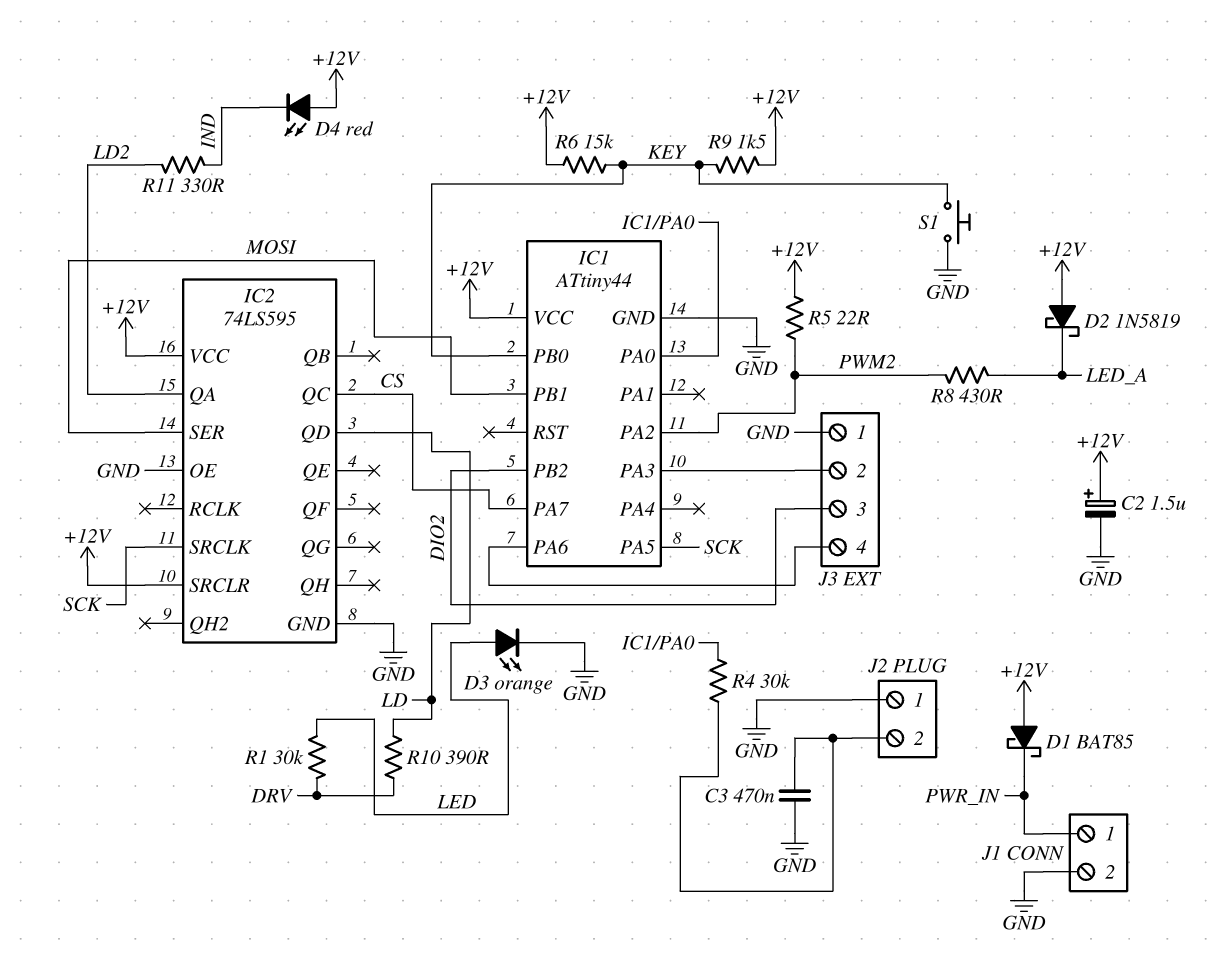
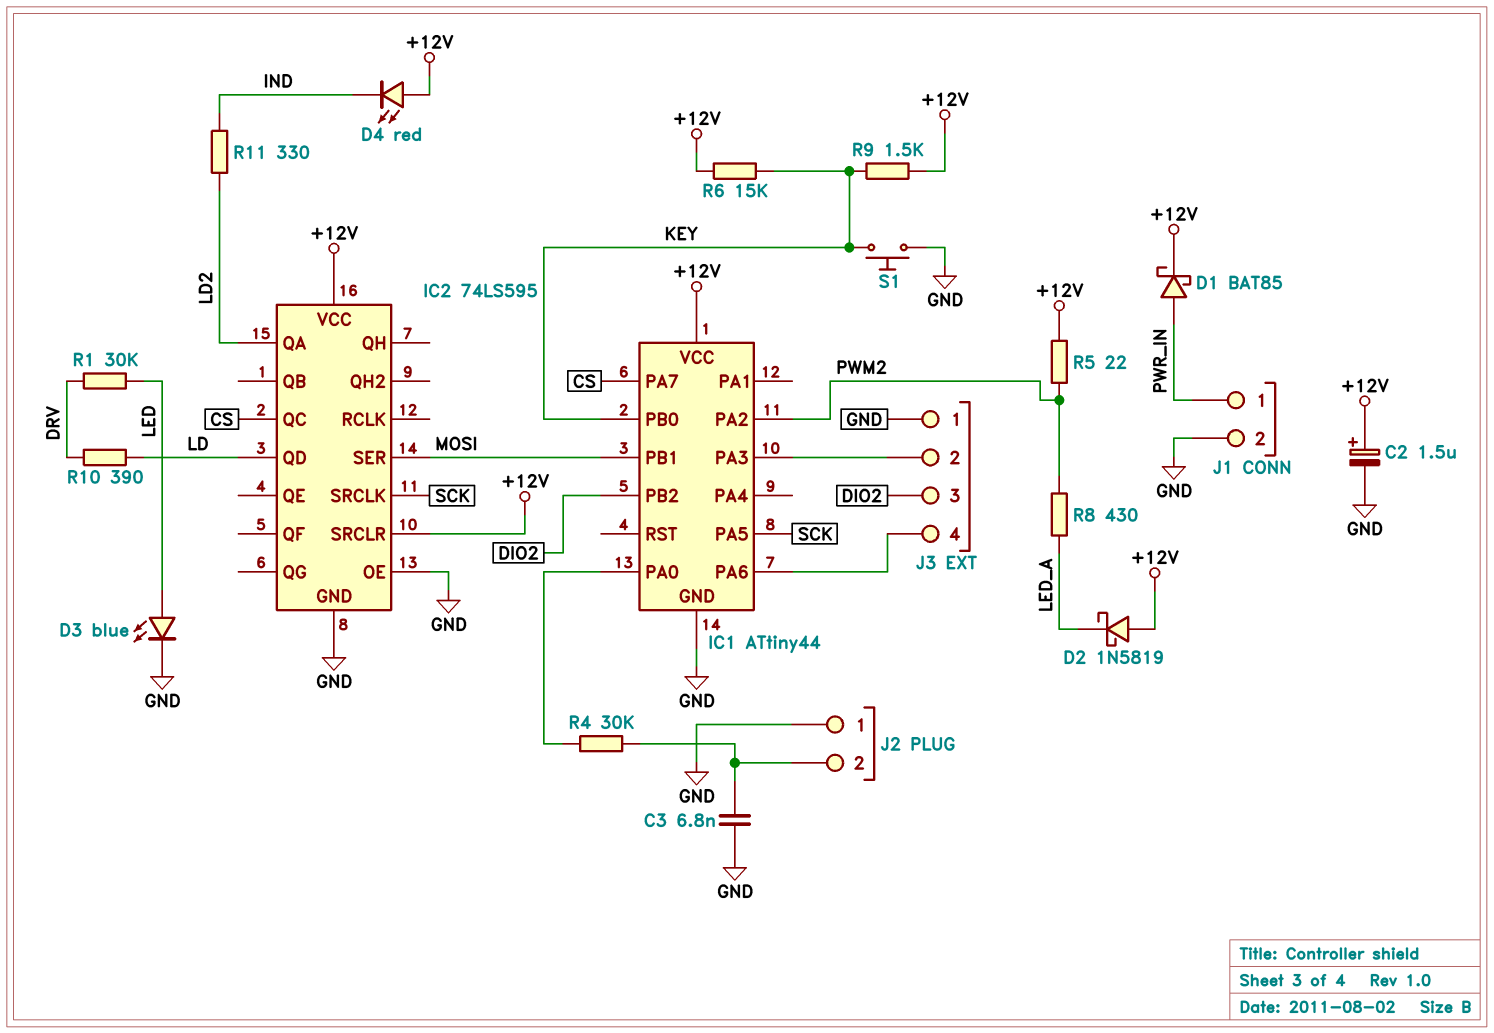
C3: 470nF (GND, J2/2) -> 6.8nF (GND, J2/2)
D1: schottky BAT85 (A +12V, K PWR_IN) -> schottky BAT85 (A PWR_IN, K +12V)
D3: LED orange (A LED, K GND) -> LED blue (A LED, K GND)

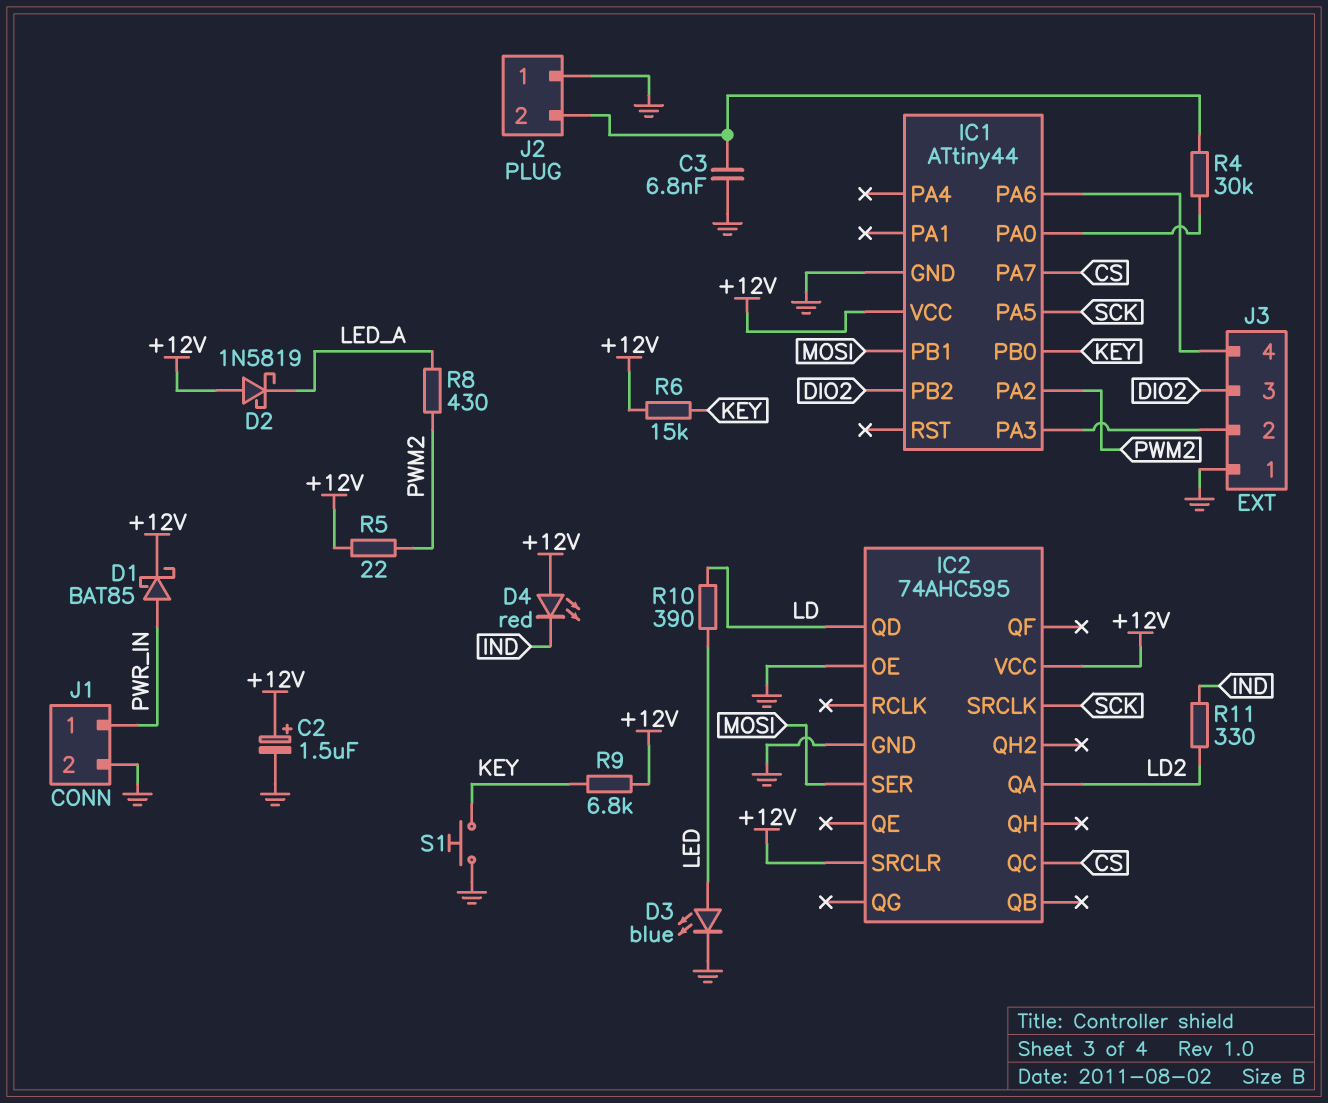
IC2: 74LS595 -> 74AHC595
R1: 30k (DRV, LED) -> none
R9: 1.5k (+12V, KEY) -> 6.8k (+12V, KEY)
R10: 390 (DRV, LD) -> 390 (LD, LED)

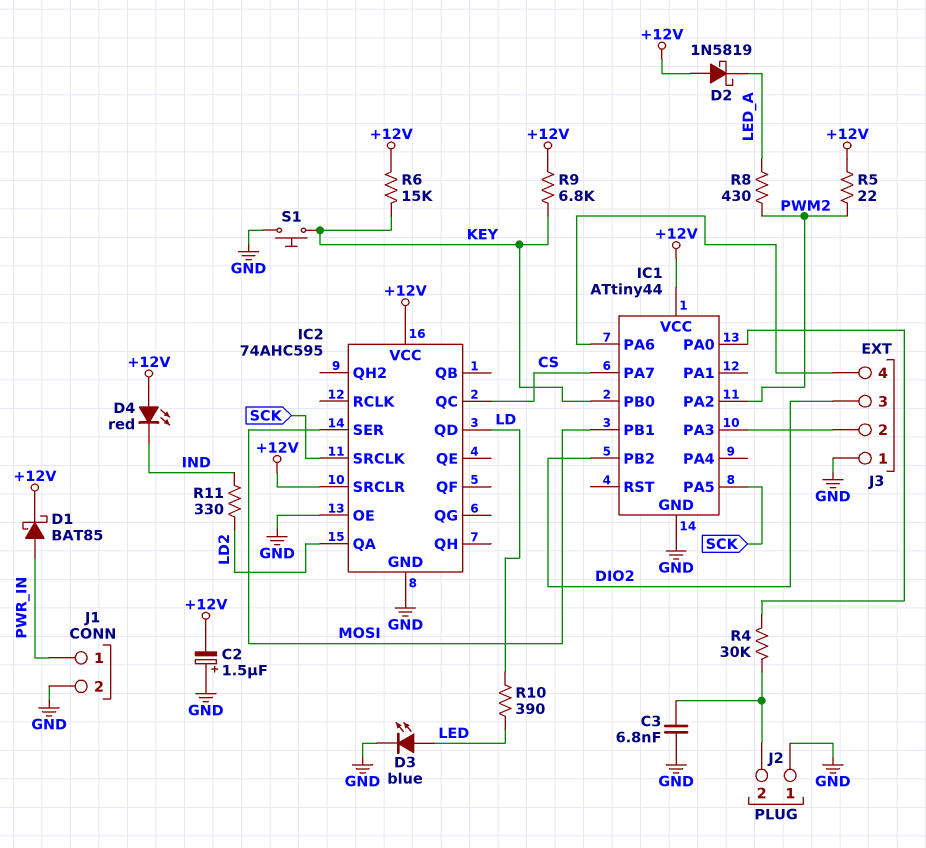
C2: 1.5uF (plus +12V, minus GND) -> 1.5uF (plus GND, minus +12V)

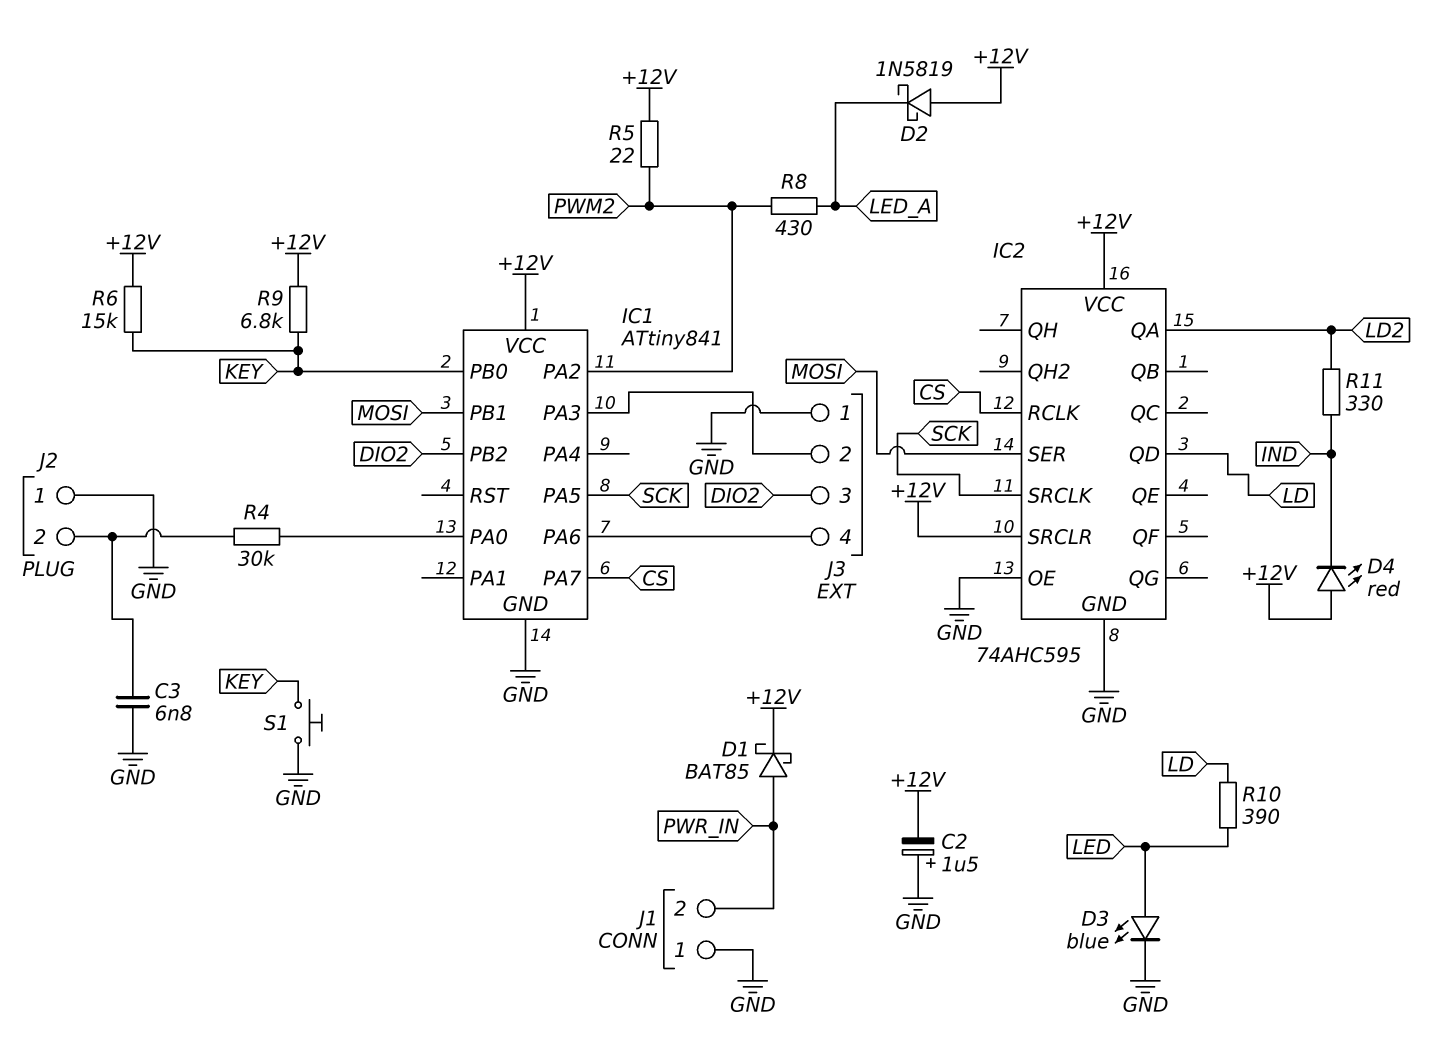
IC1: ATtiny44 -> ATtiny841
IC2 pin QC: CS -> none
IC2 pin RCLK: none -> CS
J1 pin 1: PWR_IN -> GND
J1 pin 2: GND -> PWR_IN

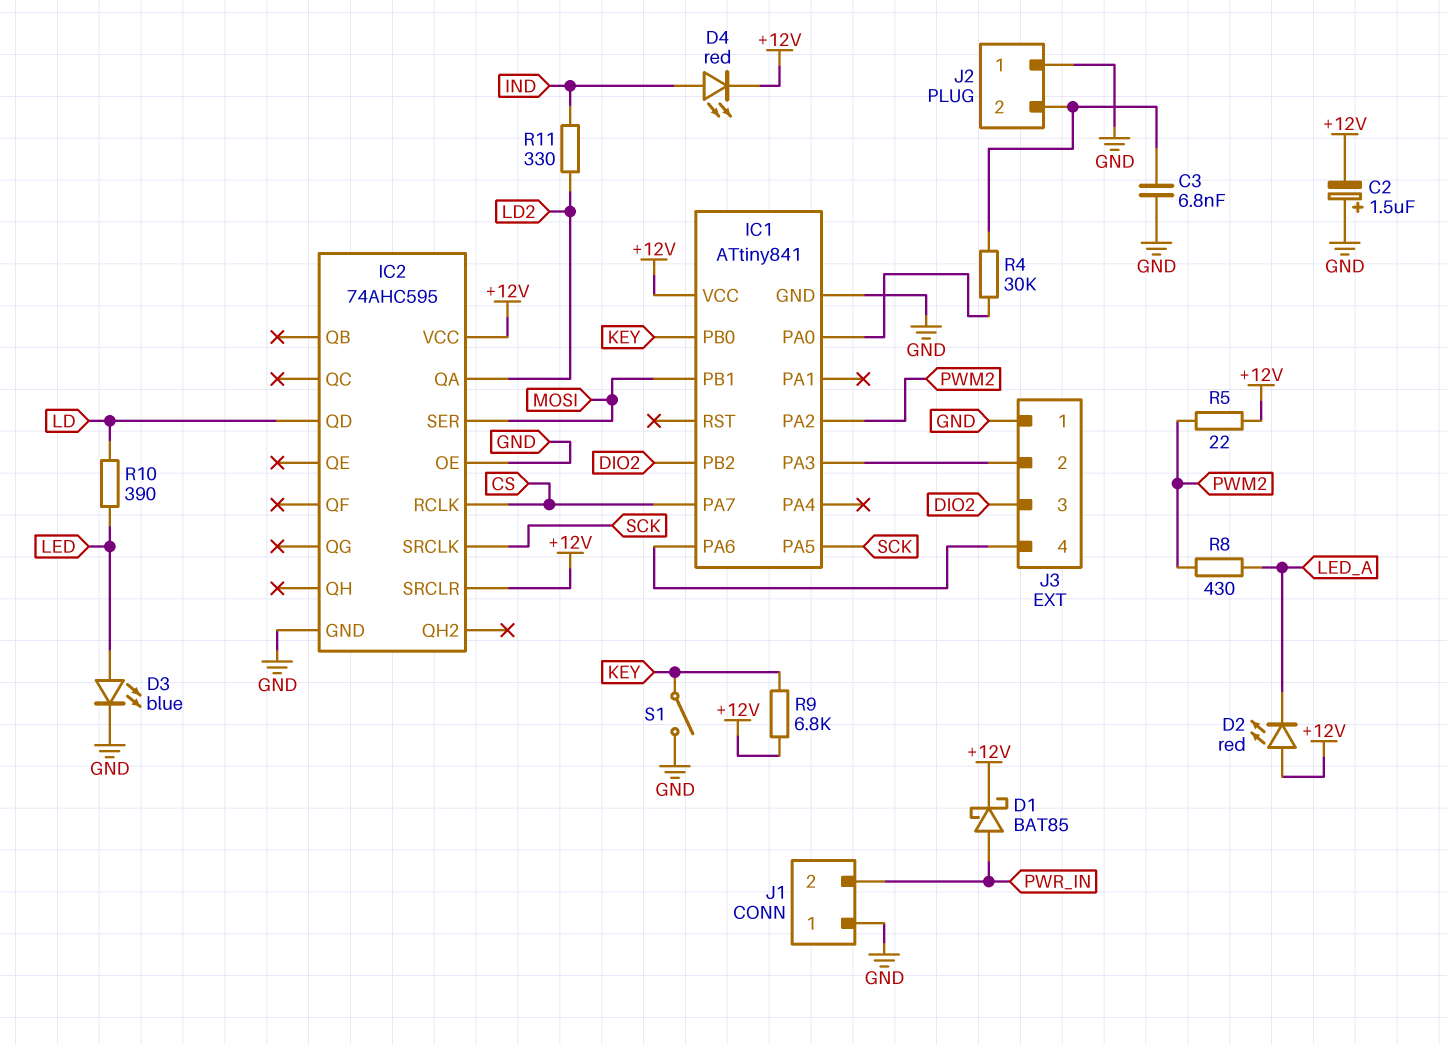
D2: schottky 1N5819 (A +12V, K LED_A) -> LED red (A +12V, K LED_A)
D4: LED red (A +12V, K IND) -> LED red (A IND, K +12V)
R6: 15k (+12V, KEY) -> none
S1: button (GND, KEY) -> switch (GND, KEY)

